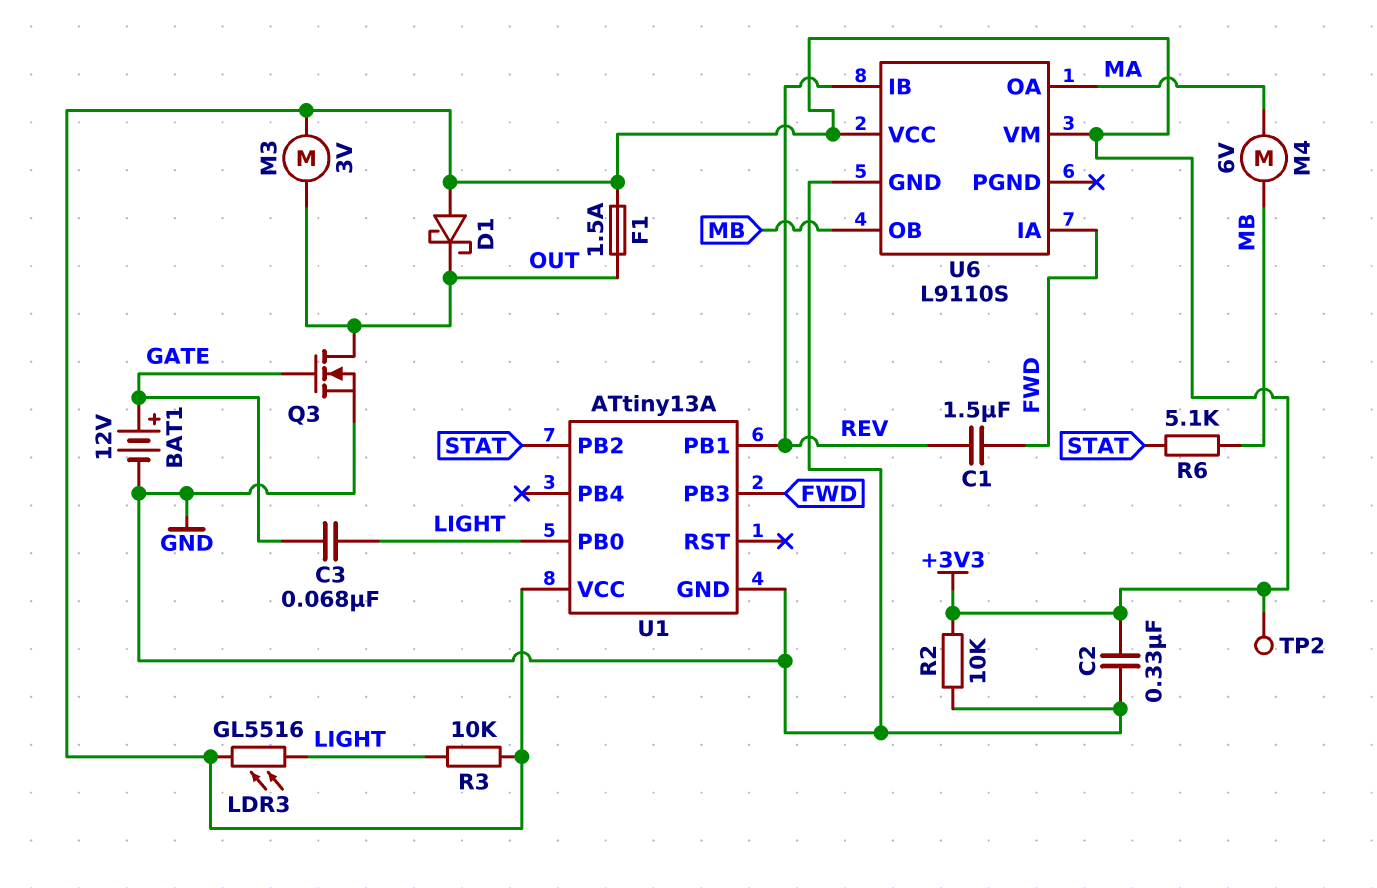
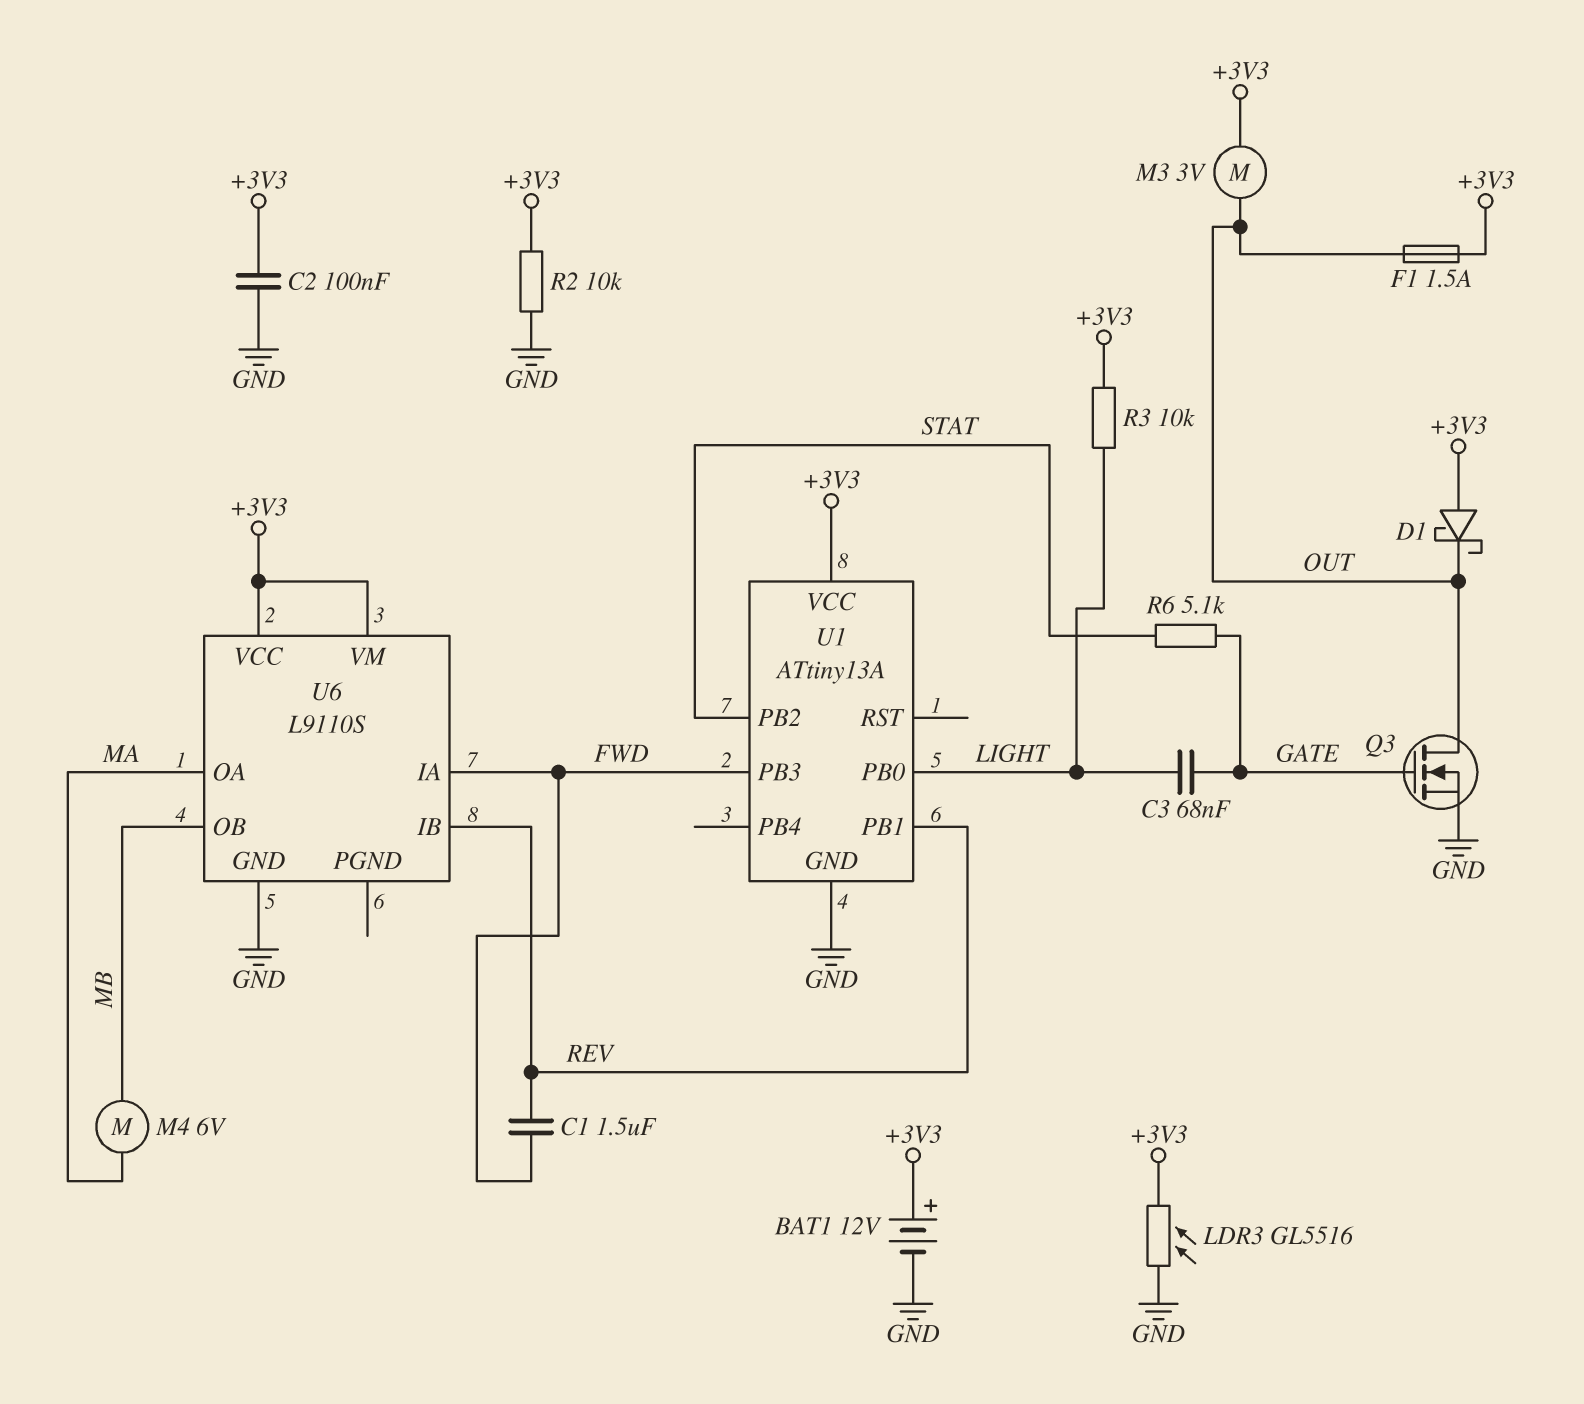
BAT1: 12V (plus GATE, minus GND) -> 12V (plus +3V3, minus GND)
C2: 330nF (+3V3, GND) -> 100nF (+3V3, GND)
LDR3: GL5516 (+3V3, LIGHT) -> GL5516 (+3V3, GND)
R6: 5.1k (MB, STAT) -> 5.1k (GATE, STAT)
TP2: test point (+3V3) -> none

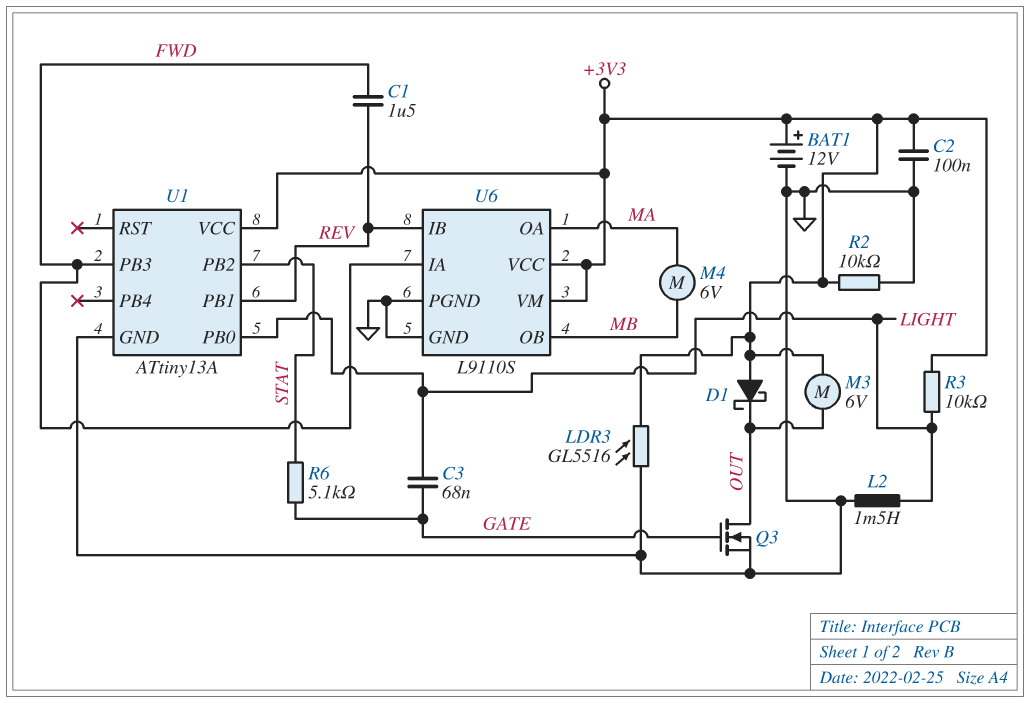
F1: 1.5A (+3V3, OUT) -> none
L2: none -> 1.5mH (GND, LIGHT)
M3: motor 3V (+3V3, OUT) -> motor 6V (+3V3, OUT)
U6 pin PGND: none -> GND

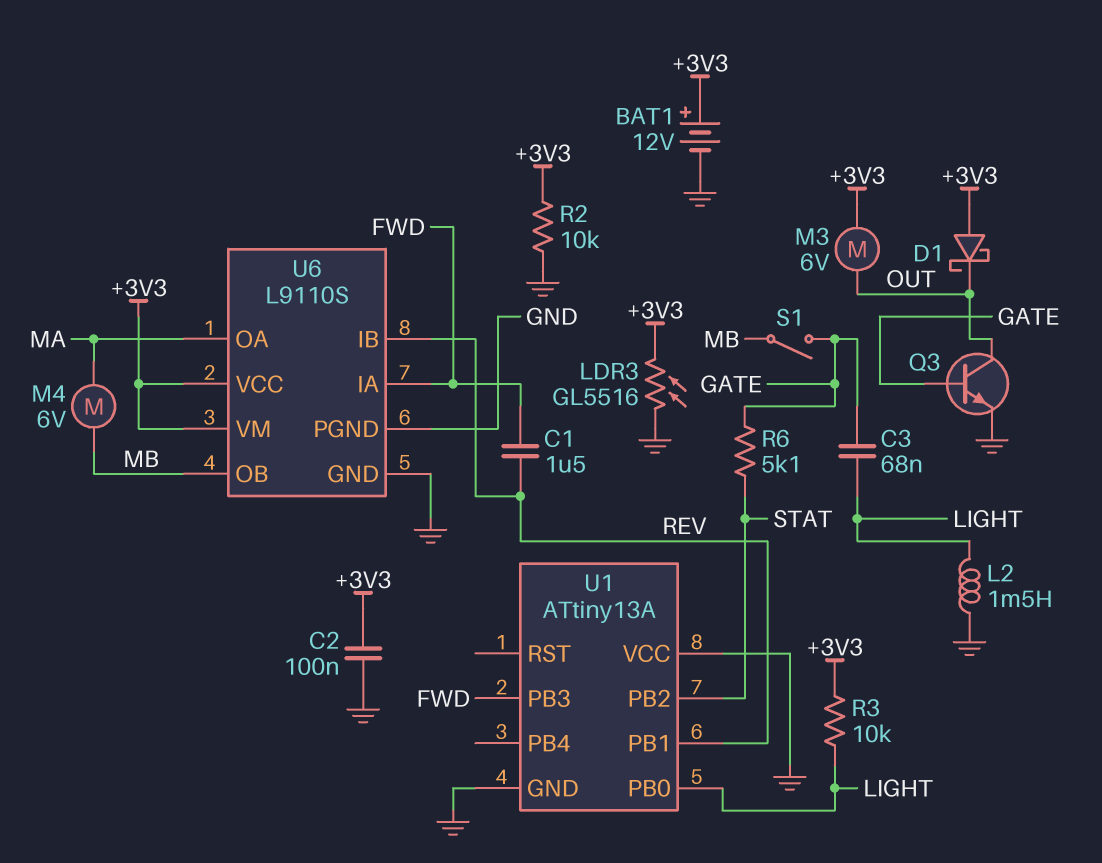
Q3: NMOS (G GATE, D OUT, S GND) -> NPN (B GATE, C OUT, E GND)
S1: none -> switch (GATE, MB)
U1 pin VCC: +3V3 -> GND

